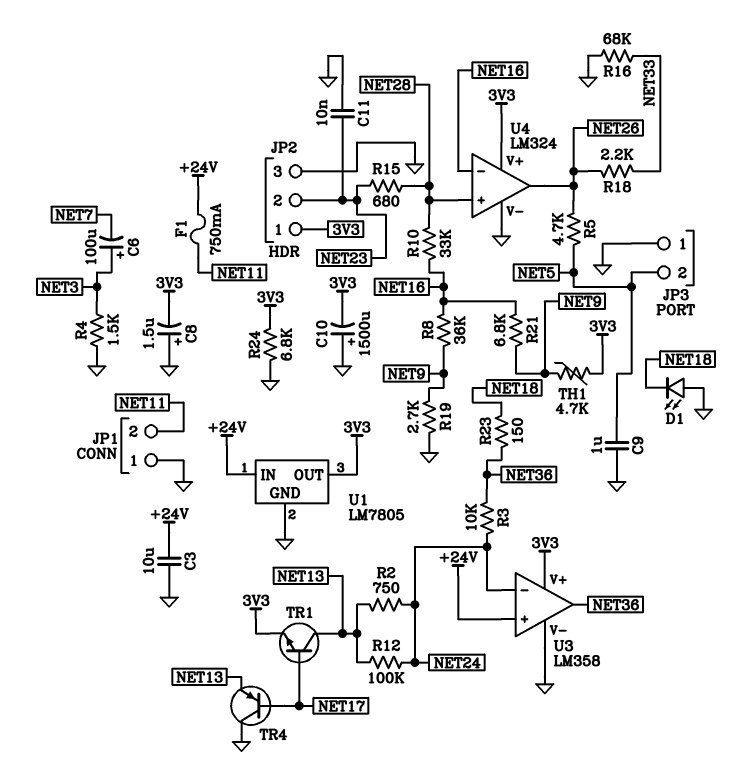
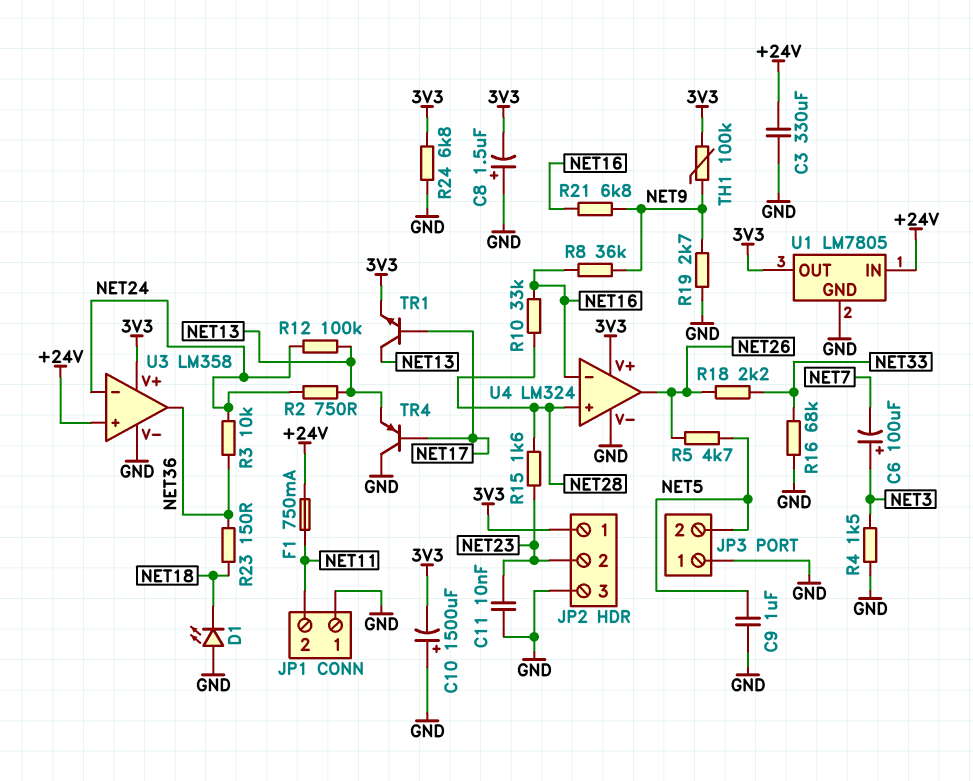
C3: 10uF (+24V, GND) -> 330uF (+24V, GND)
R15: 680 (NET23, NET28) -> 1.6k (NET23, NET28)
TH1: 4.7k (3V3, NET9) -> 100k (3V3, NET9)

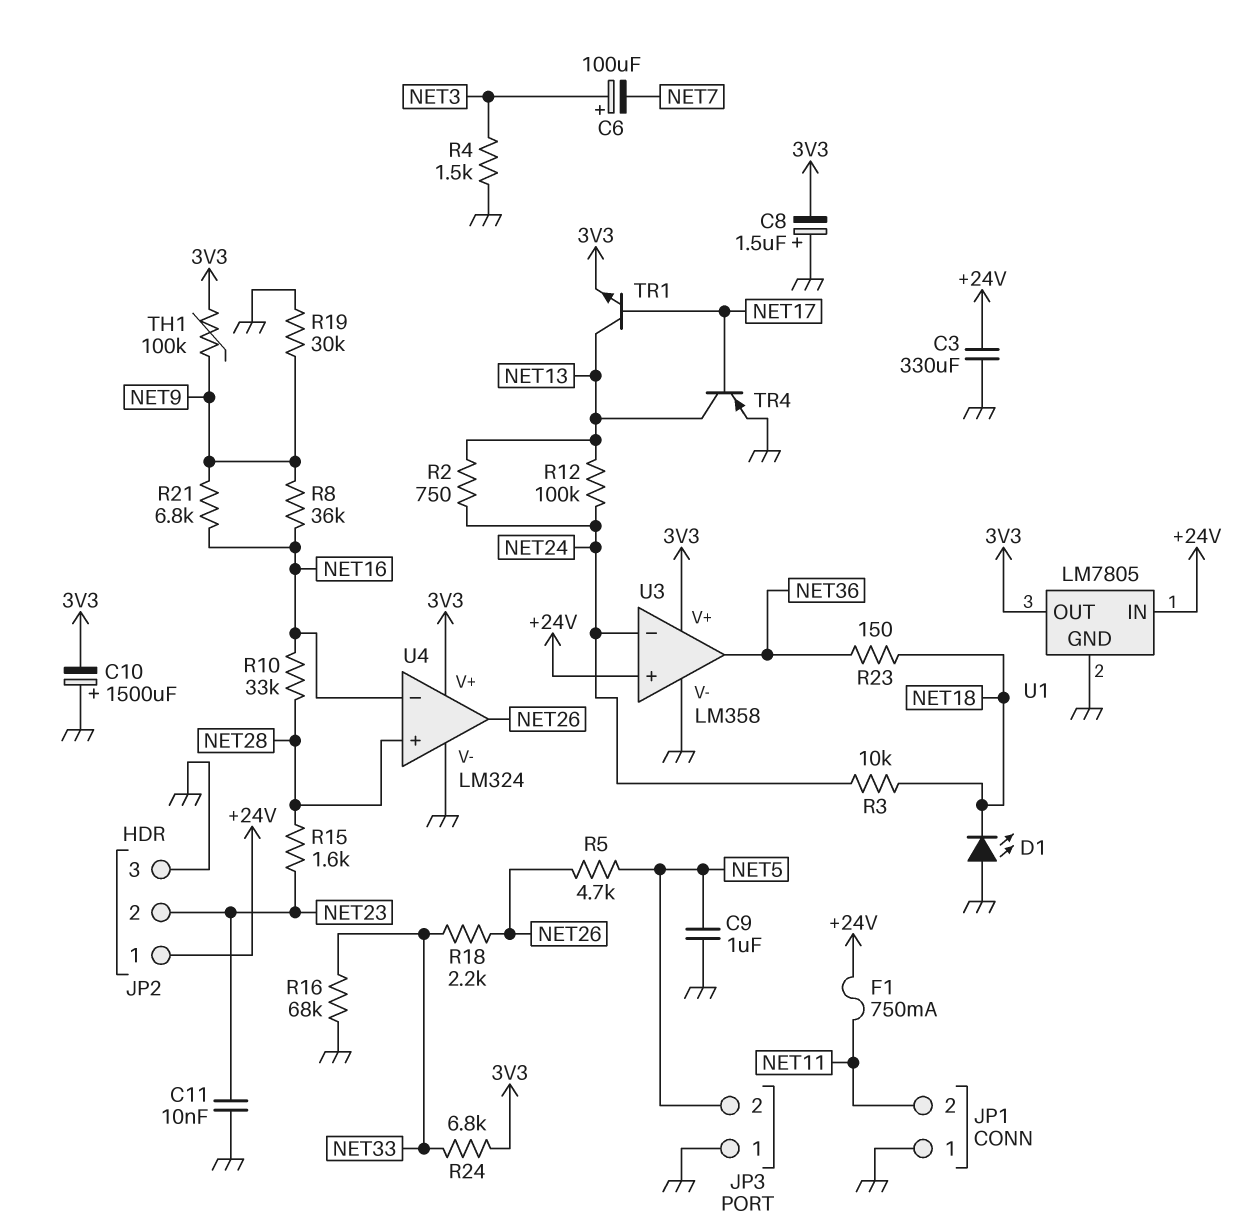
JP2 pin 1: 3V3 -> +24V
R3: 10k (NET24, NET36) -> 10k (NET18, NET24)
R19: 2.7k (GND, NET9) -> 30k (GND, NET9)
R24: 6.8k (3V3, GND) -> 6.8k (3V3, NET33)
TR4: PNP (B NET17, C GND, E NET13) -> PNP (B NET17, C NET13, E GND)

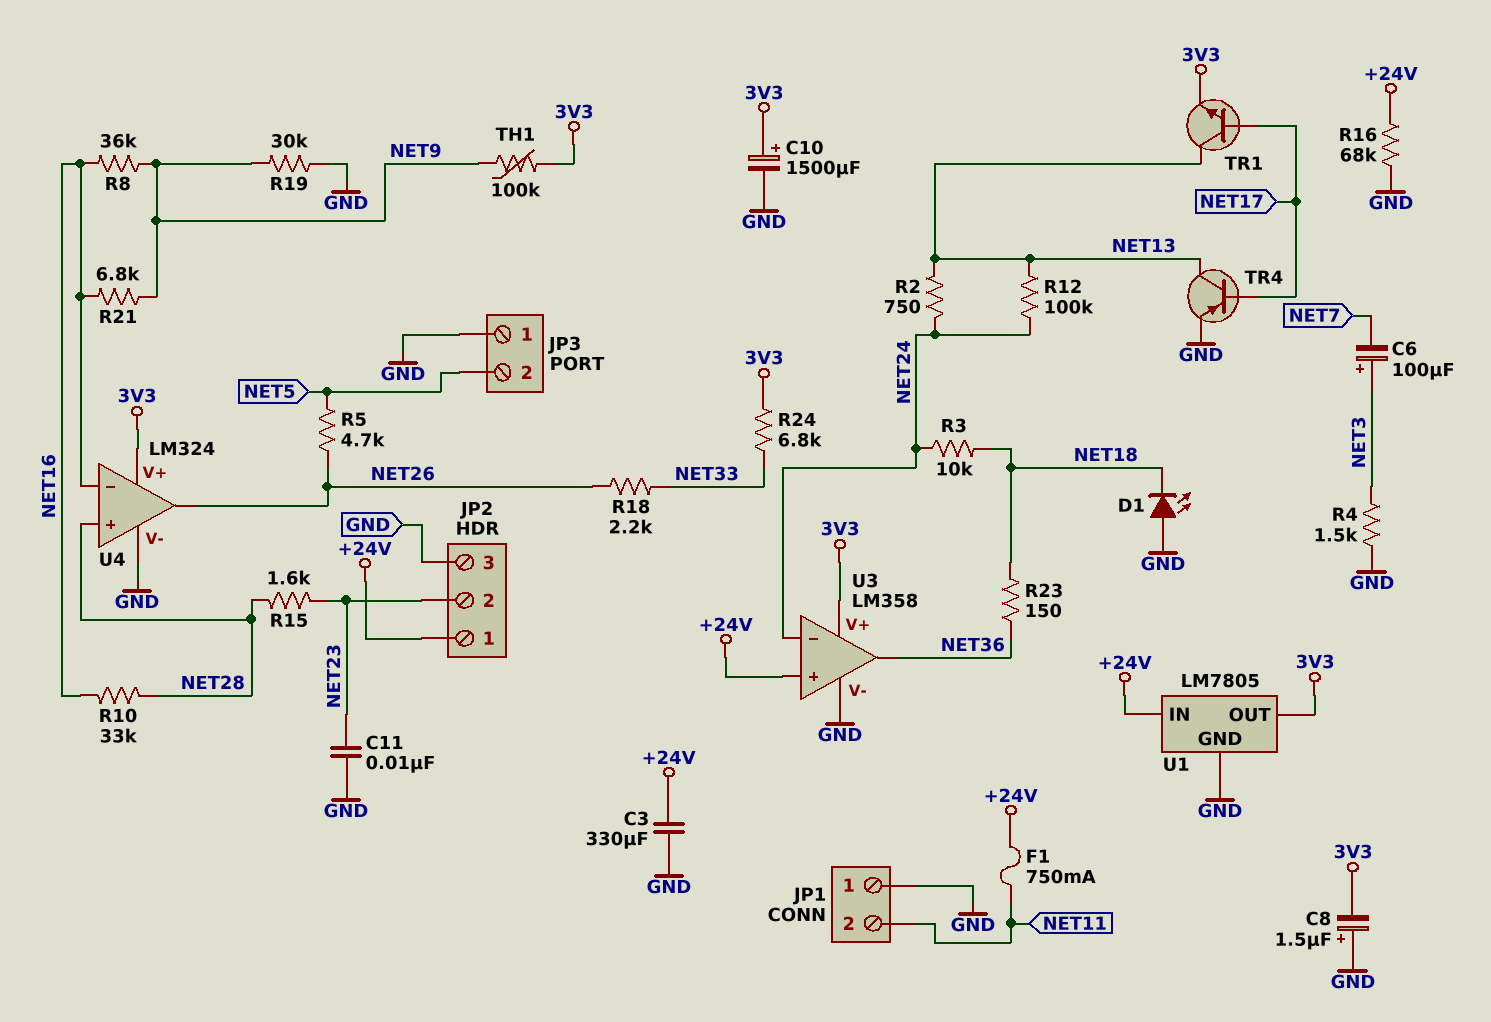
C9: 1uF (GND, NET5) -> none
C10: 1500uF (plus GND, minus 3V3) -> 1500uF (plus 3V3, minus GND)
R16: 68k (GND, NET33) -> 68k (+24V, GND)

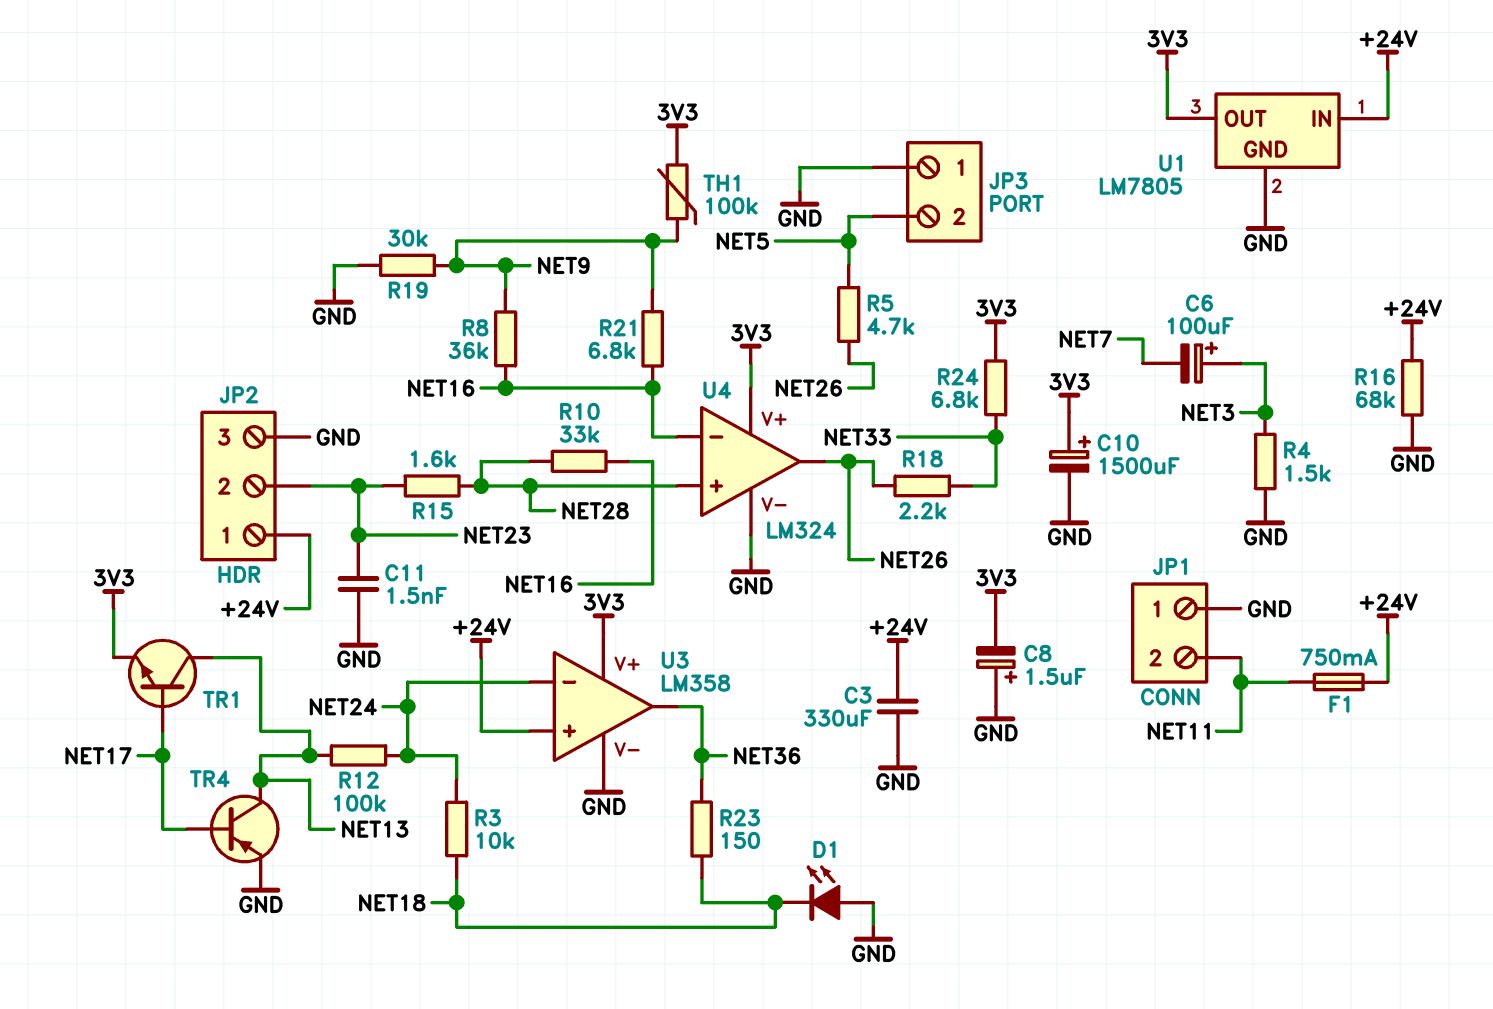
C11: 10nF (GND, NET23) -> 1.5nF (GND, NET23)
R2: 750 (NET13, NET24) -> none

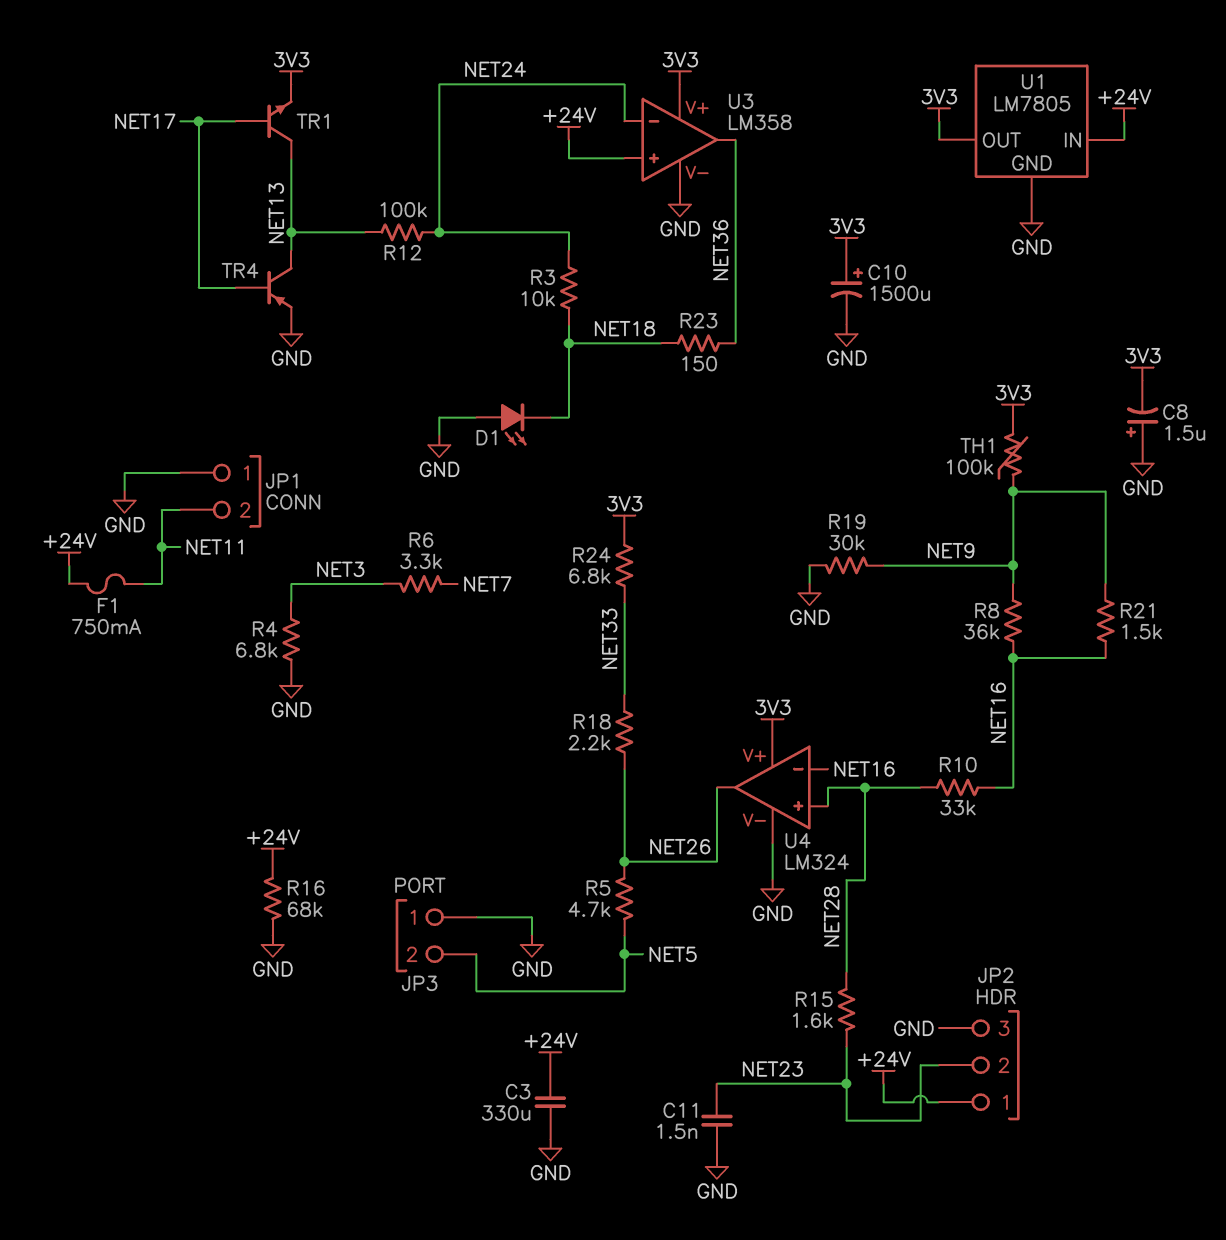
C6: 100uF (plus NET3, minus NET7) -> none
R4: 1.5k (GND, NET3) -> 6.8k (GND, NET3)
R6: none -> 3.3k (NET3, NET7)
R21: 6.8k (NET9, NET16) -> 1.5k (NET9, NET16)

